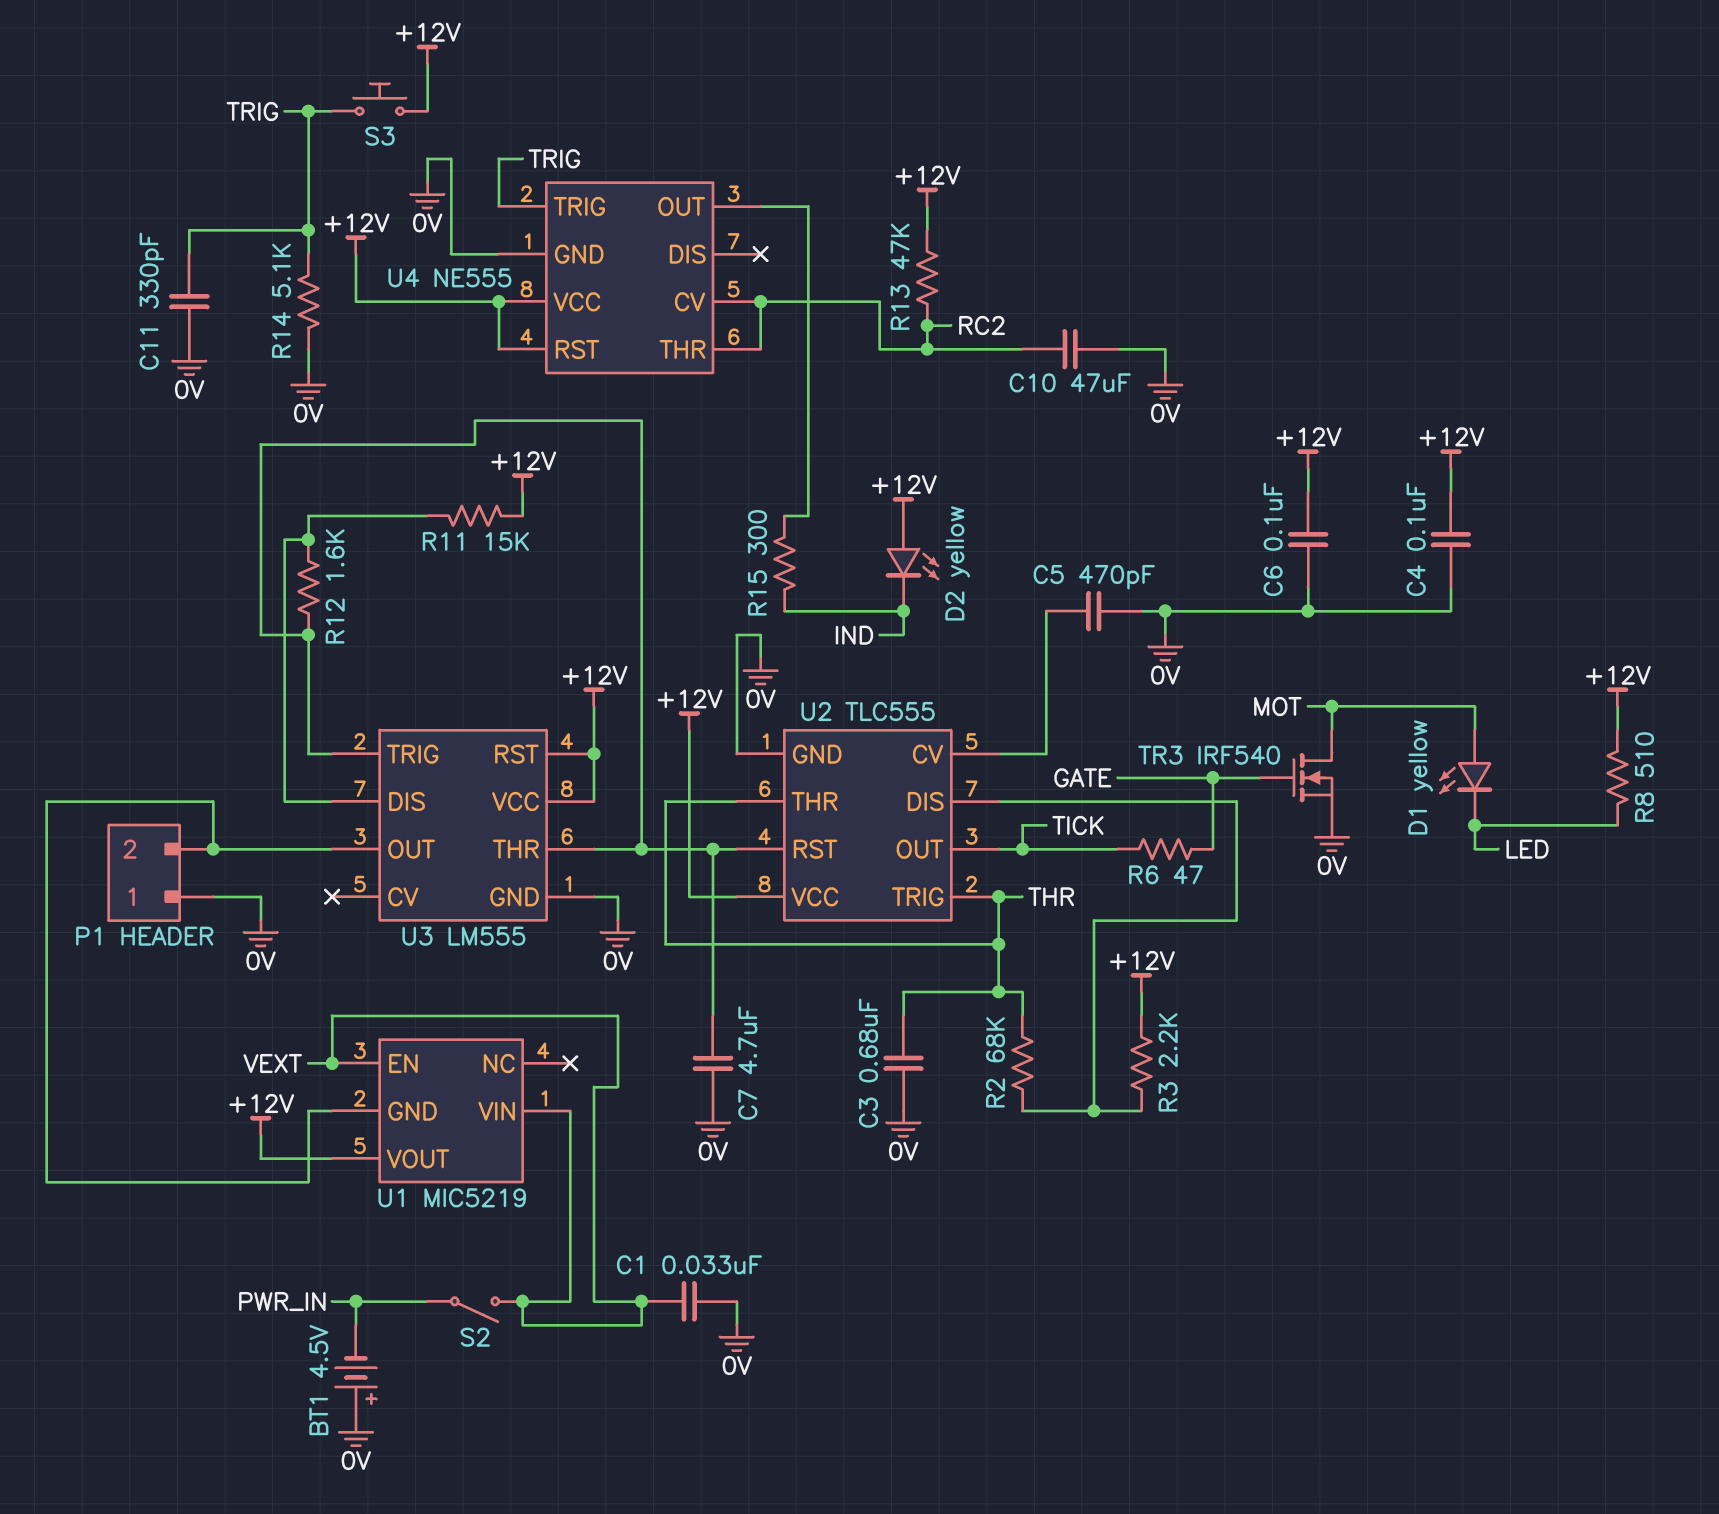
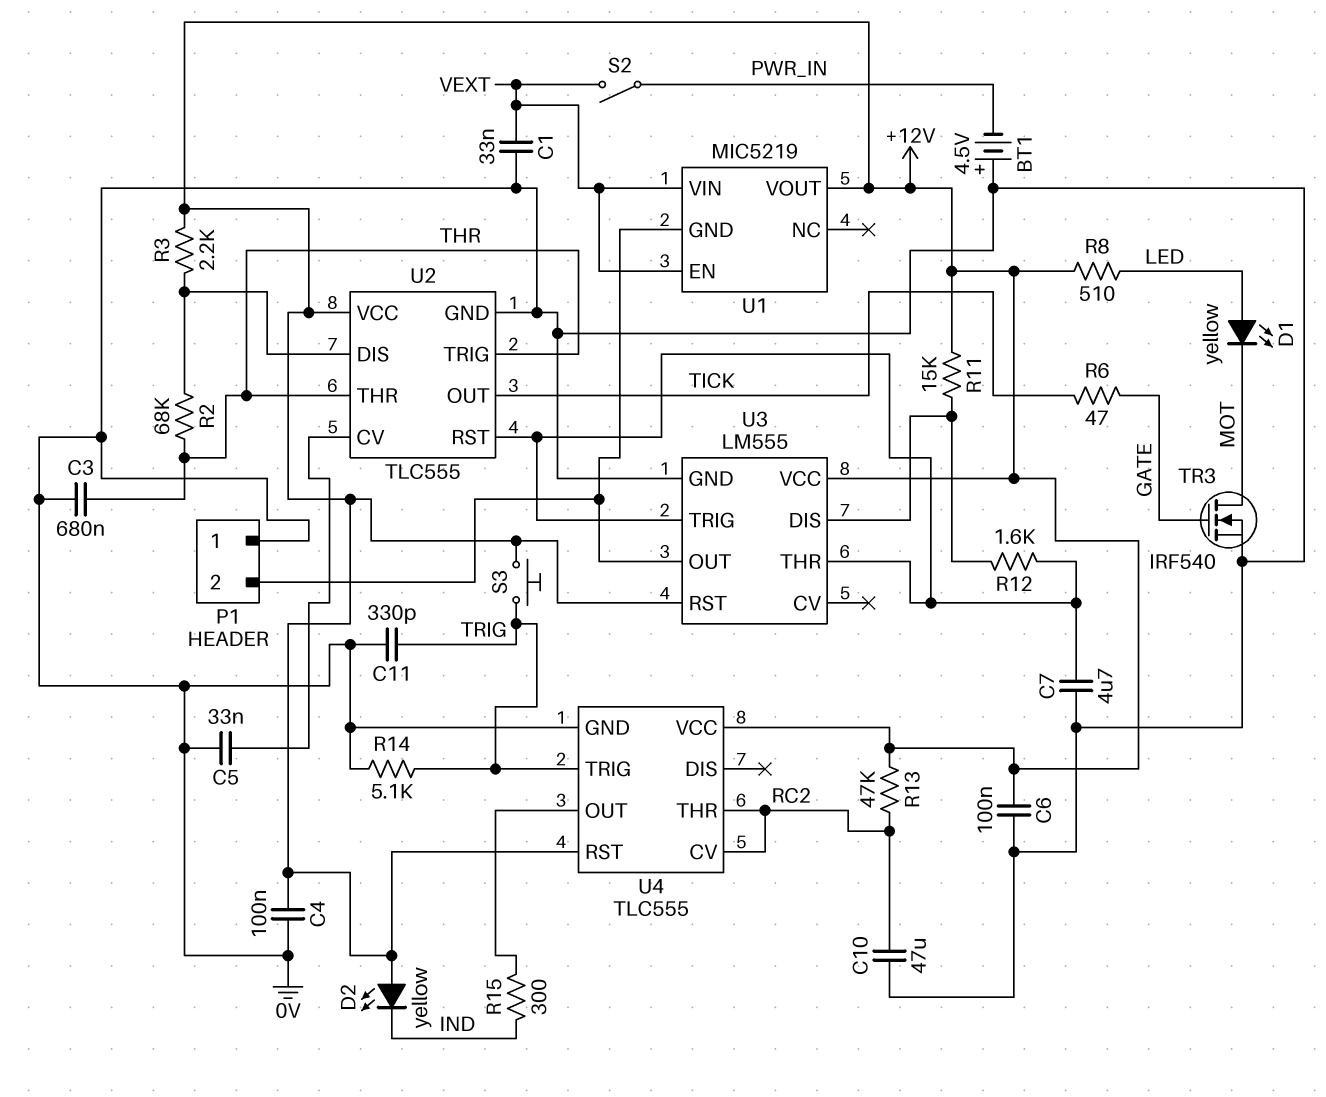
C5: 470pF (0V, U2/CV) -> 33nF (0V, U2/CV)
D1: LED yellow (A MOT, K LED) -> LED yellow (A LED, K MOT)
U4: NE555 -> TLC555

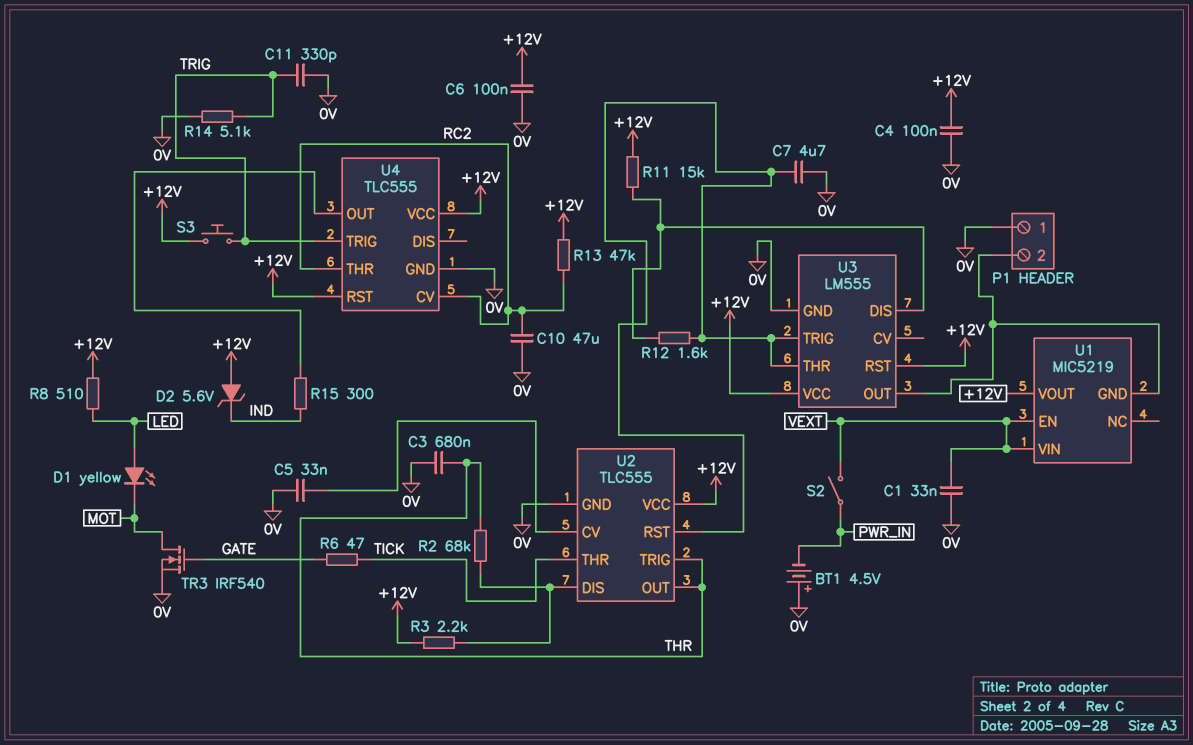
D2: LED yellow (A +12V, K IND) -> zener 5.6V (A +12V, K IND)
U2 pin OUT: TICK -> THR
U2 pin THR: THR -> TICK

